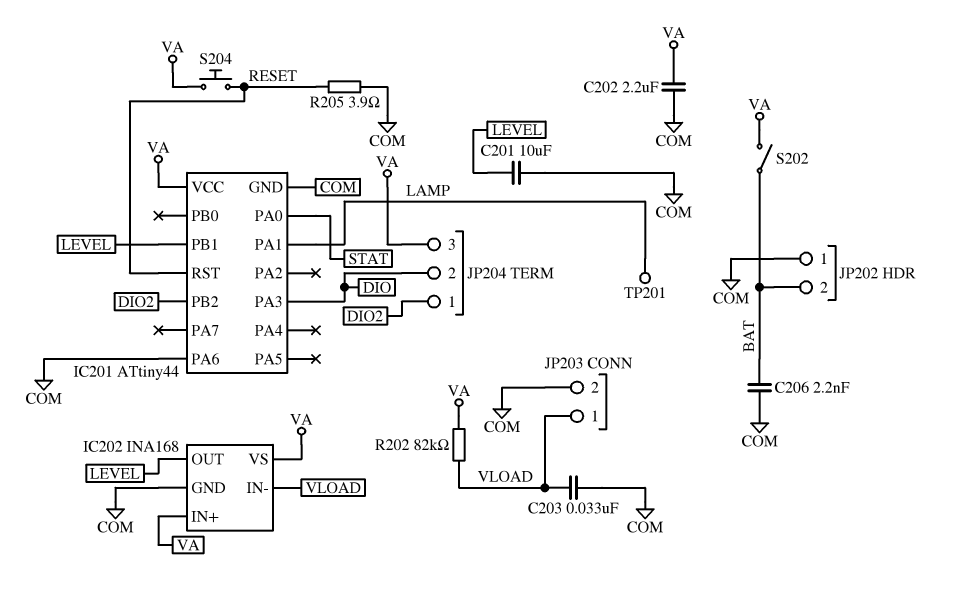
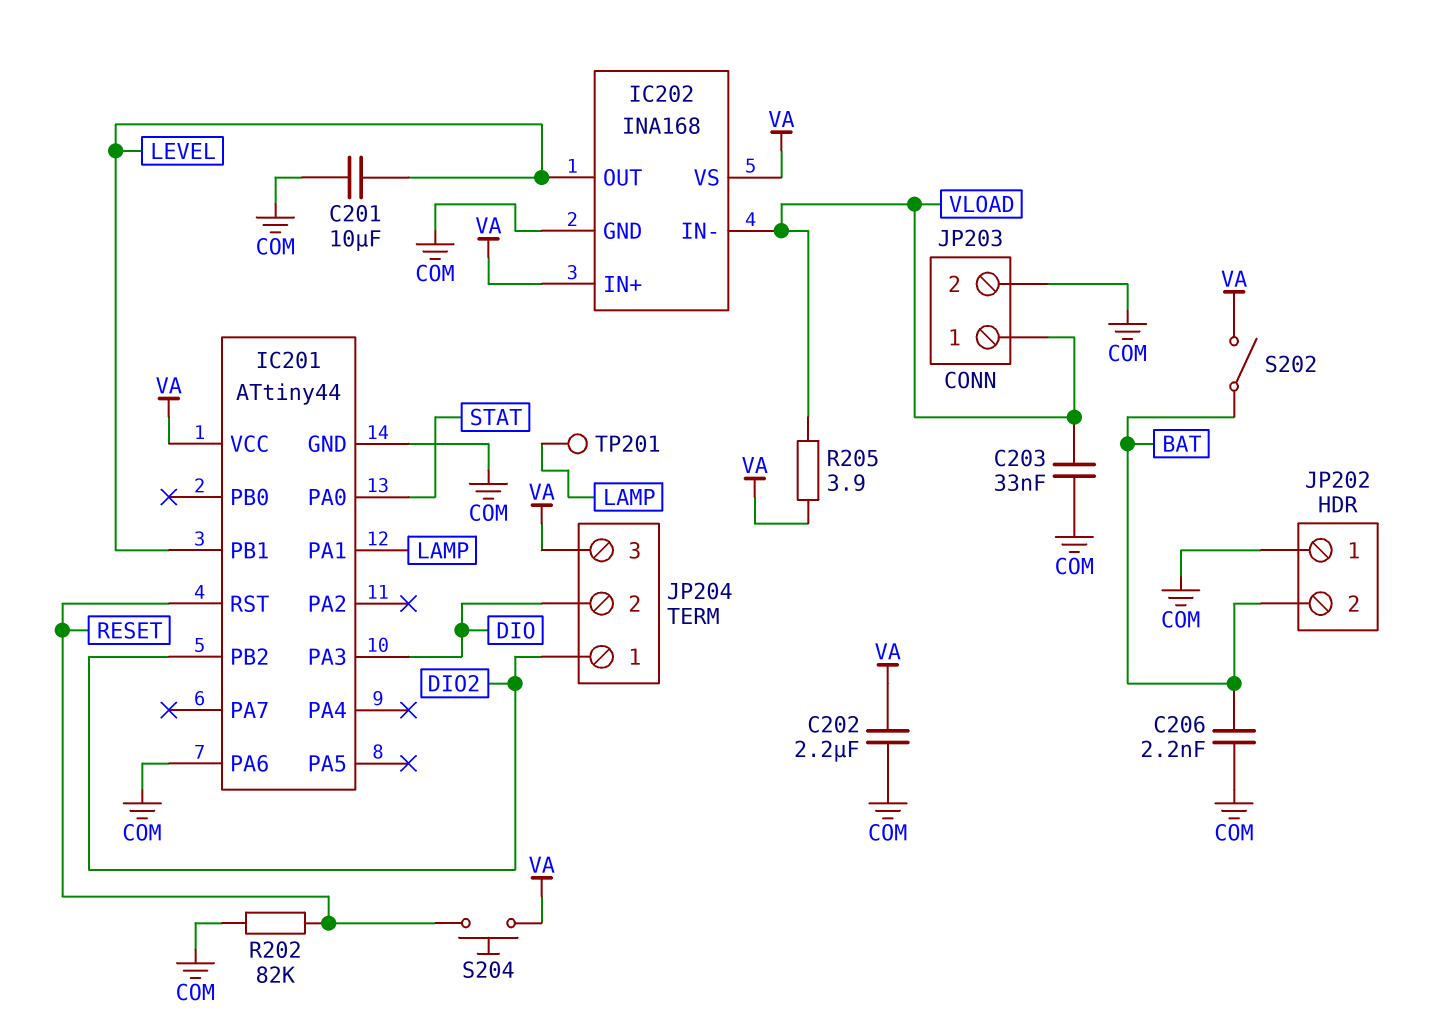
R202: 82k (VA, VLOAD) -> 82k (COM, RESET)
R205: 3.9 (COM, RESET) -> 3.9 (VA, VLOAD)

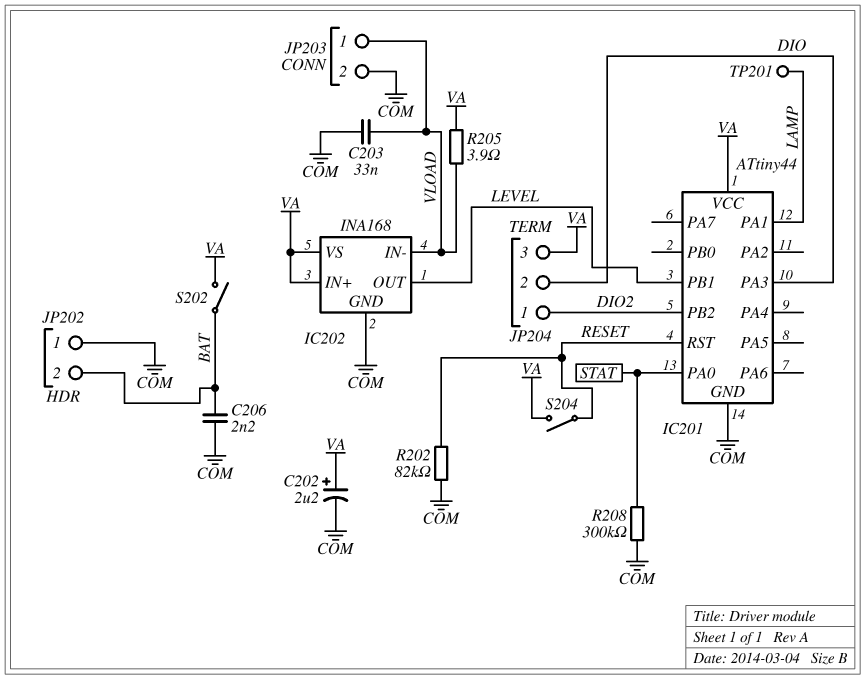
C201: 10uF (COM, LEVEL) -> none
C202: 2.2uF (COM, VA) -> 2.2uF (plus VA, minus COM)
IC201 pin PA6: COM -> none
R208: none -> 300k (COM, STAT)
S204: button (RESET, VA) -> switch (RESET, VA)

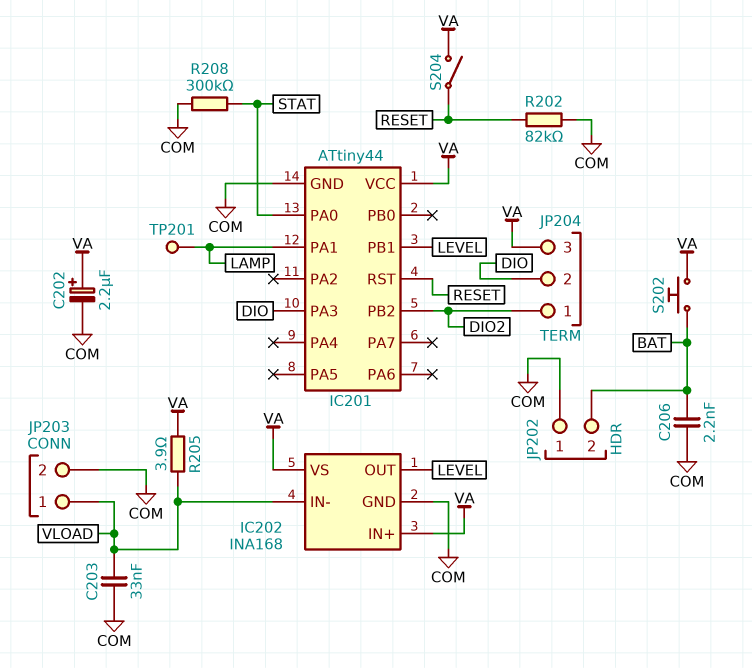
S202: switch (BAT, VA) -> button (BAT, VA)

